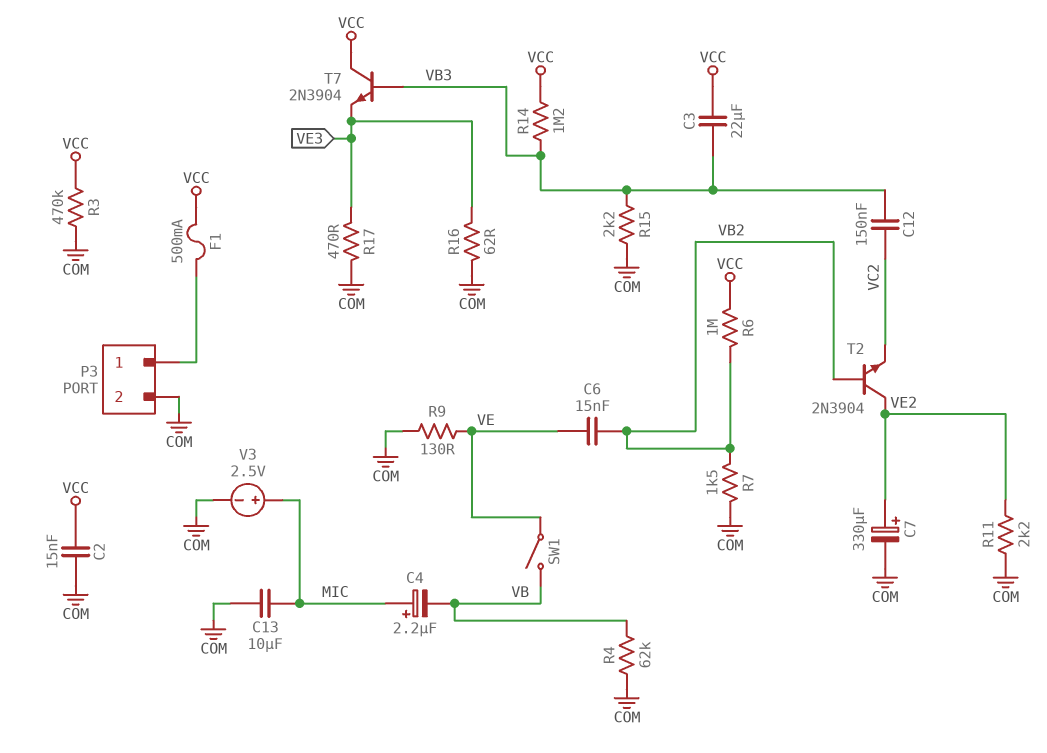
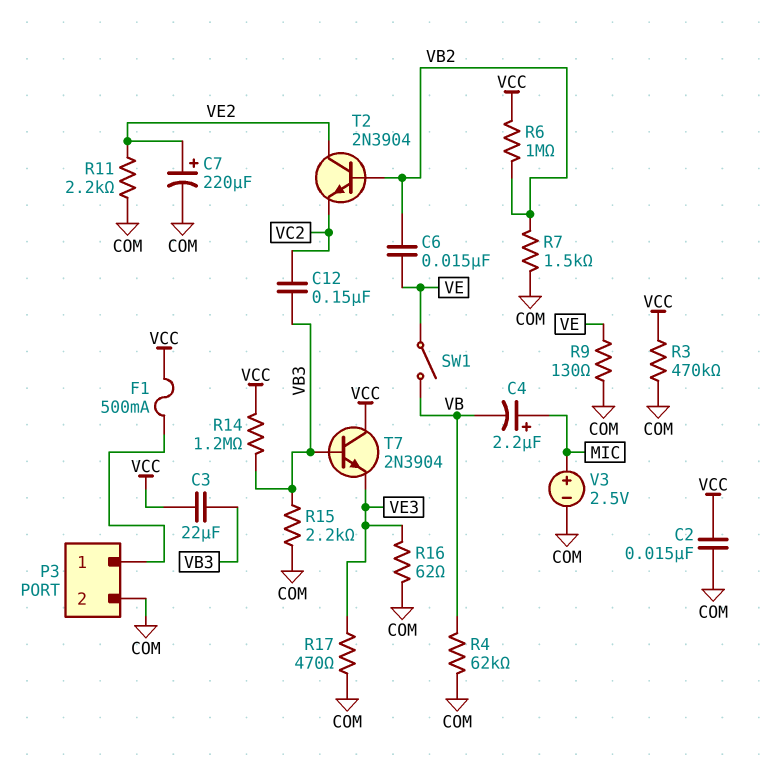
C7: 330uF (plus VE2, minus COM) -> 220uF (plus VE2, minus COM)
C13: 10uF (COM, MIC) -> none

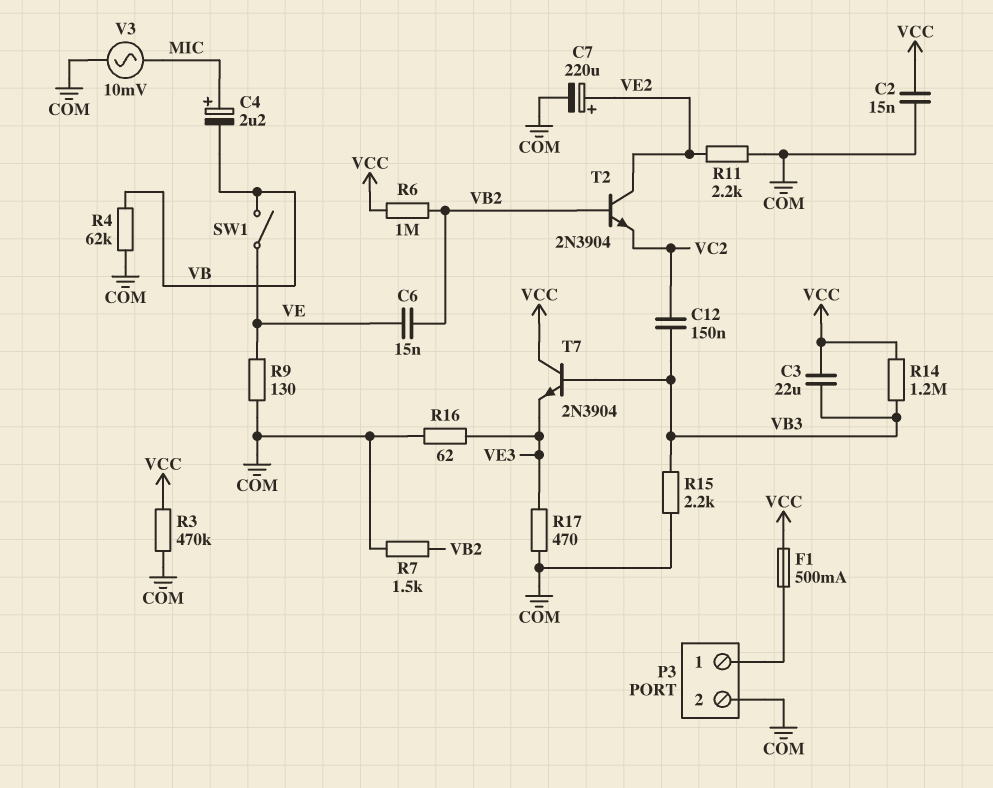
V3: 2.5V (plus MIC, minus COM) -> AC 10mV (COM, MIC)

